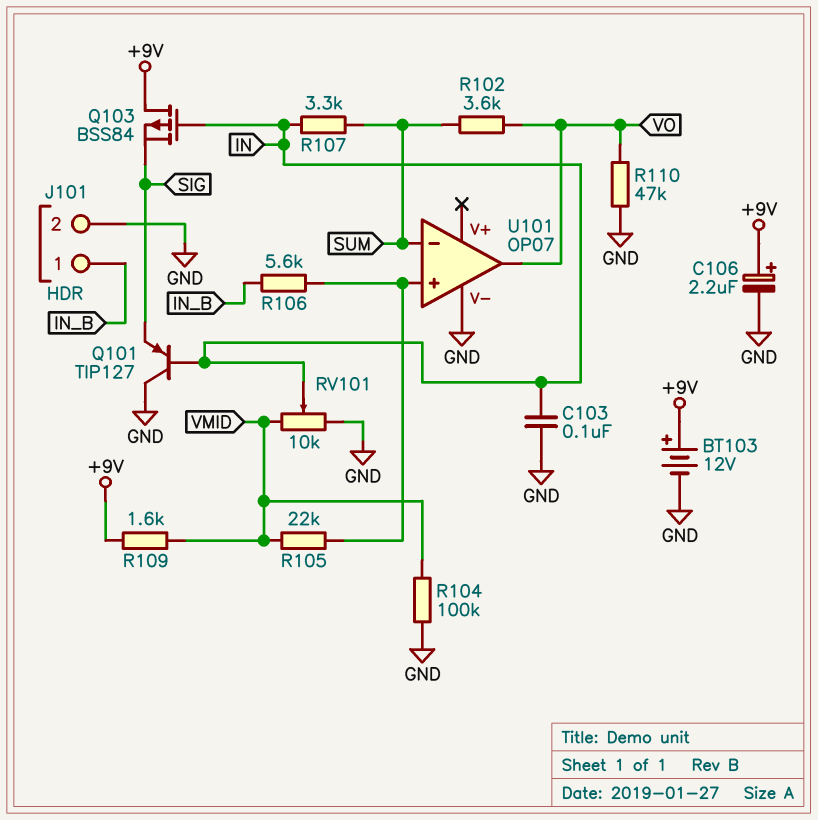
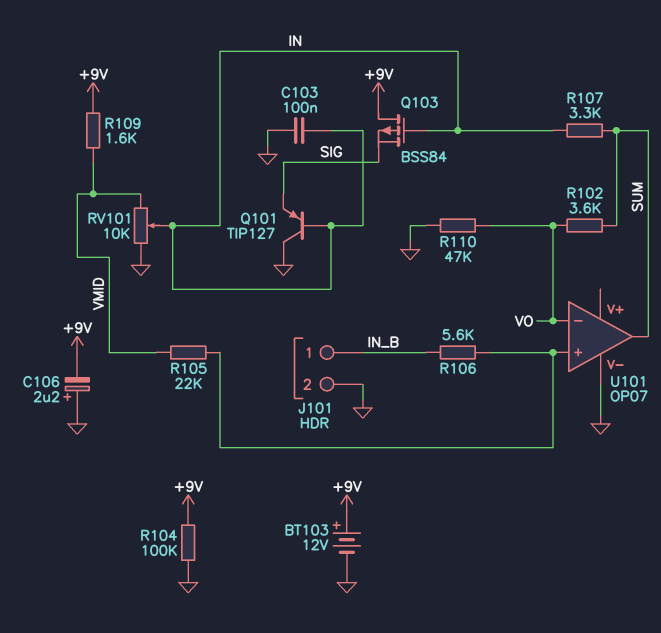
C106: 2.2uF (plus +9V, minus GND) -> 2.2uF (plus GND, minus +9V)
R104: 100k (GND, VMID) -> 100k (+9V, GND)
U101 pin in-: SUM -> VO
U101 pin out: VO -> SUM

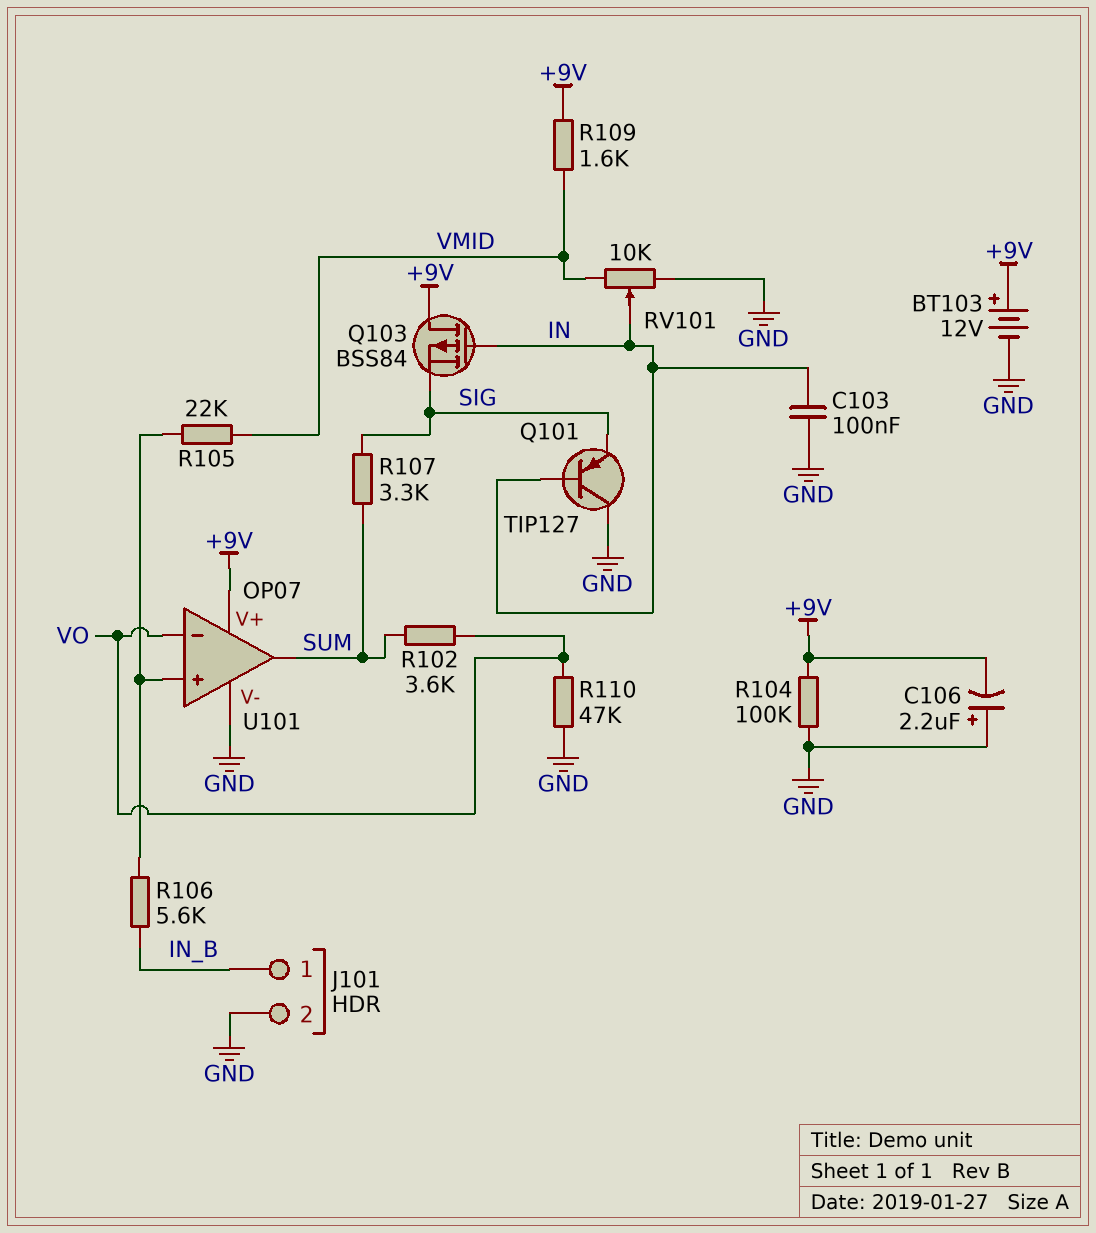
R107: 3.3k (IN, SUM) -> 3.3k (SIG, SUM)
U101 pin V+: none -> +9V

